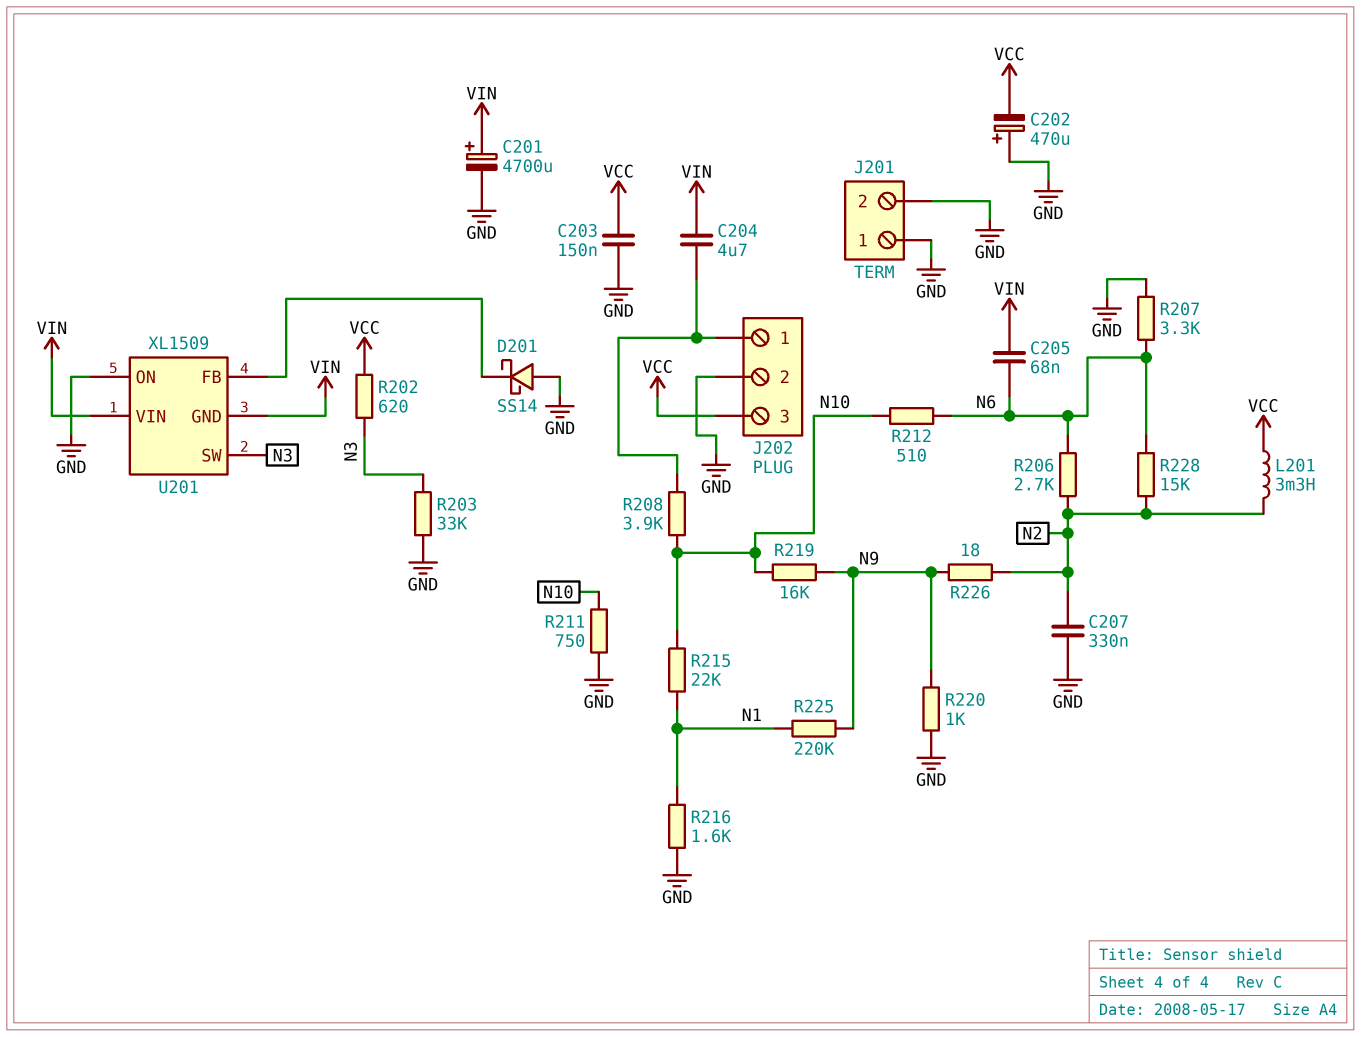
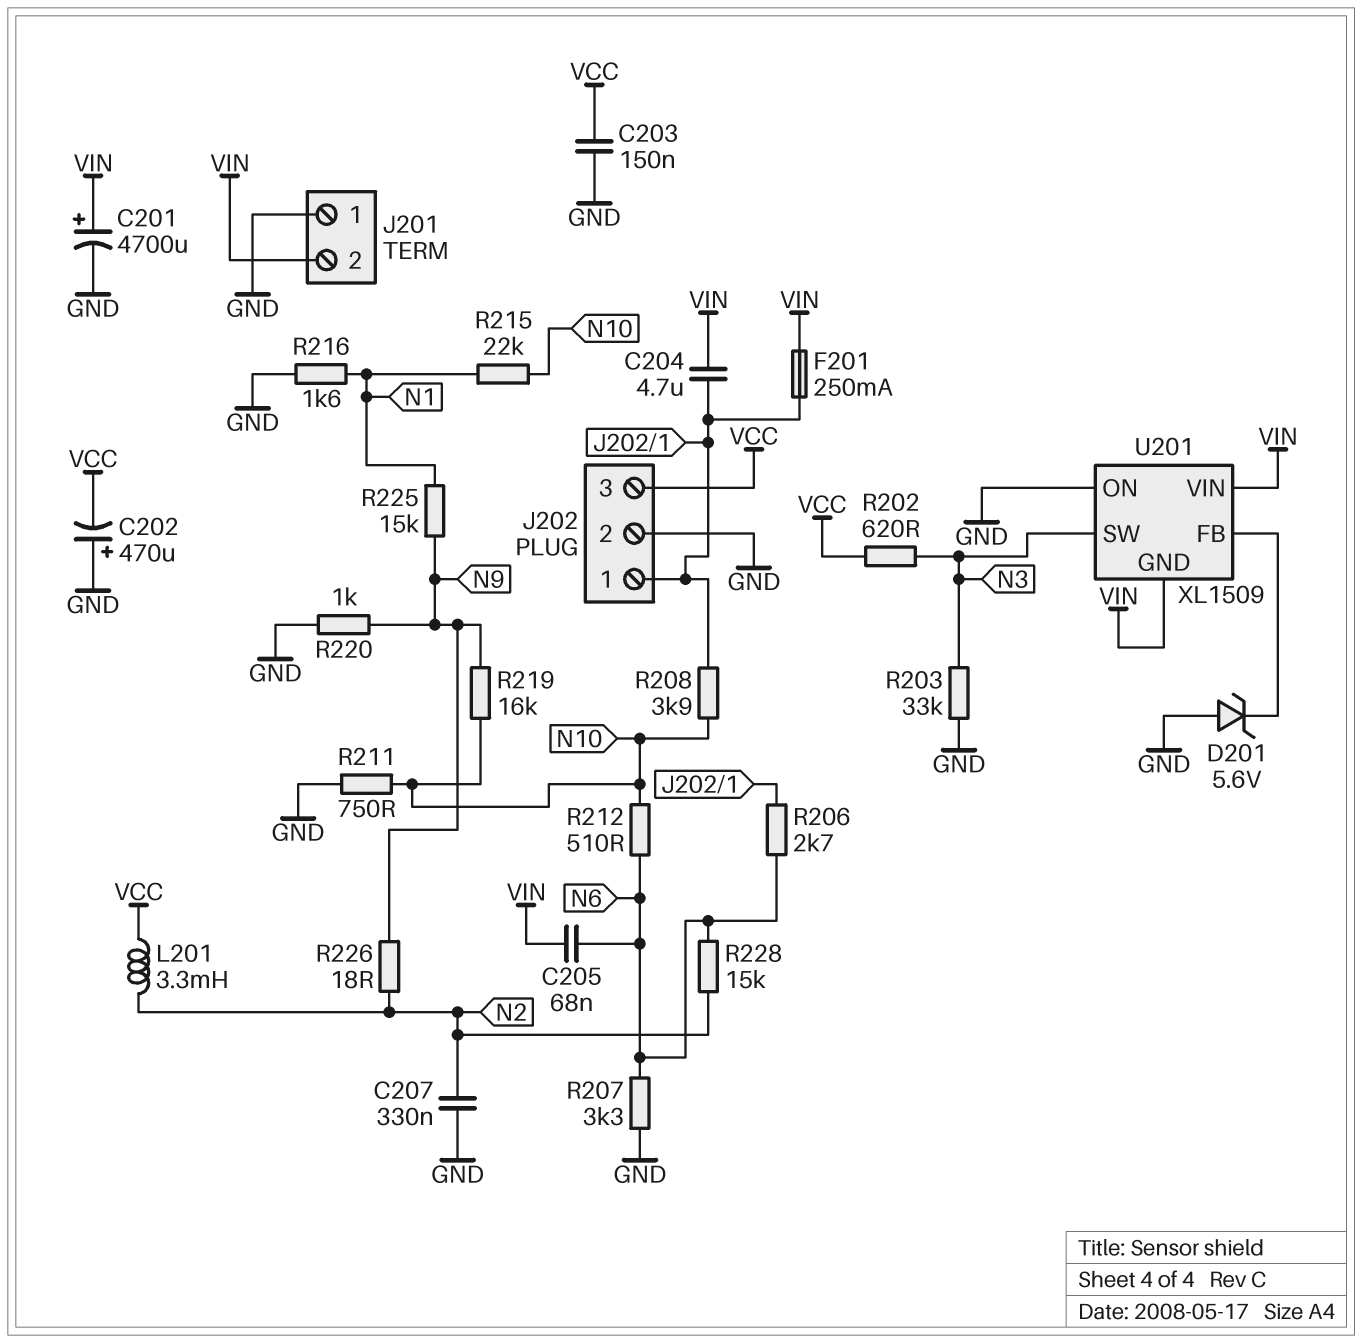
D201: schottky SS14 (A GND, K U201/FB) -> zener 5.6V (A GND, K U201/FB)
F201: none -> 250mA (J202/1, VIN)
J201 pin 2: GND -> VIN
R206: 2.7k (N2, N6) -> 2.7k (J202/1, N6)
R225: 220k (N1, N9) -> 15k (N1, N9)

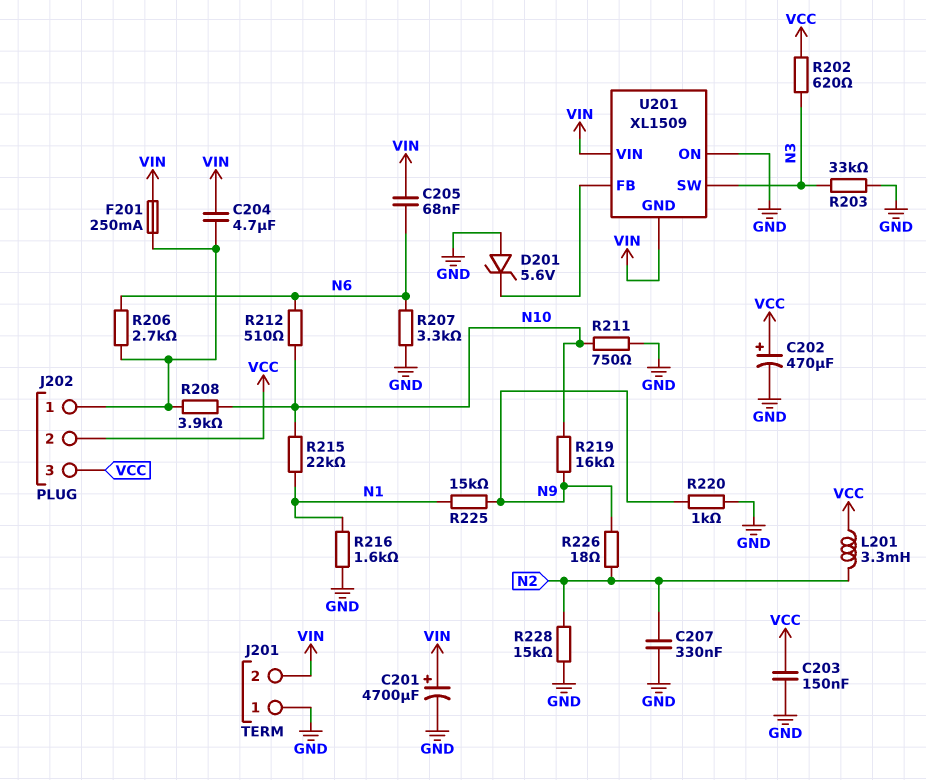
C202: 470uF (plus GND, minus VCC) -> 470uF (plus VCC, minus GND)
J202 pin 2: GND -> VCC
R228: 15k (N2, N6) -> 15k (GND, N2)

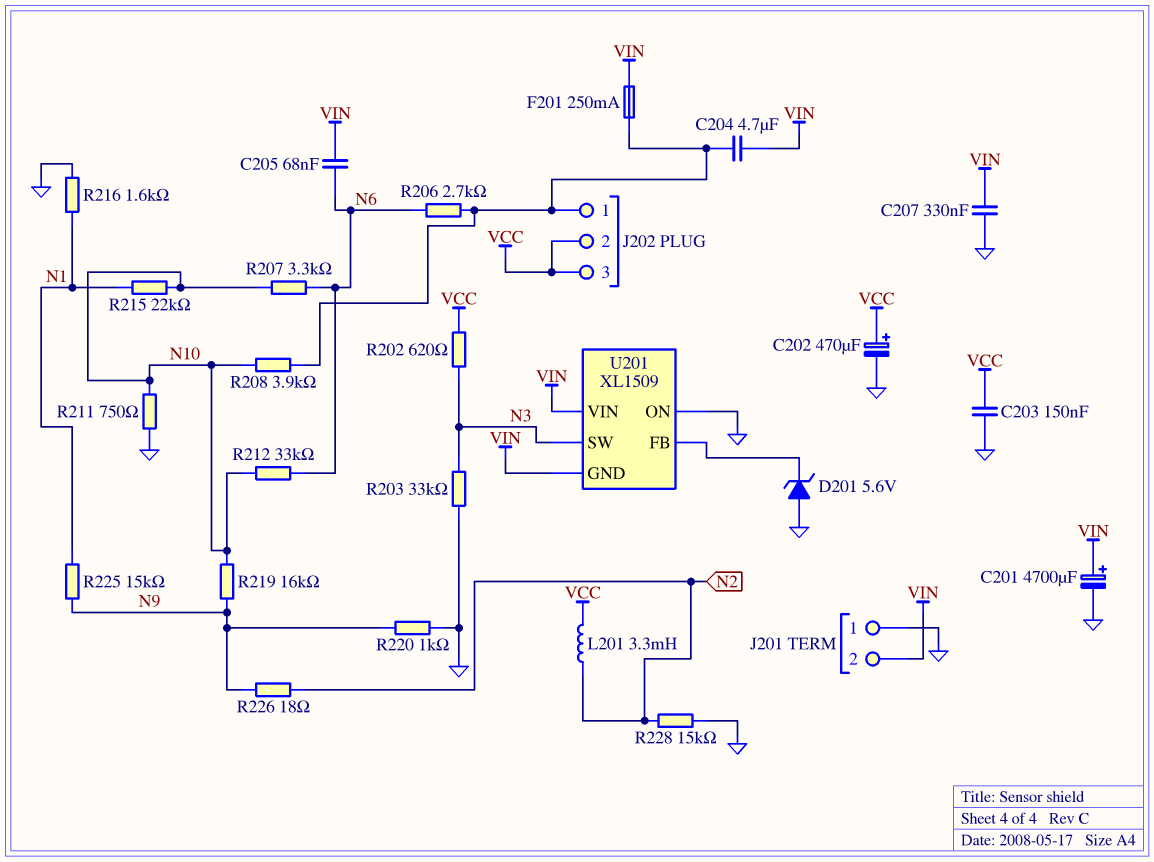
C207: 330nF (GND, N2) -> 330nF (GND, VIN)
R207: 3.3k (GND, N6) -> 3.3k (N6, N10)
R212: 510 (N6, N10) -> 33k (N6, N10)

